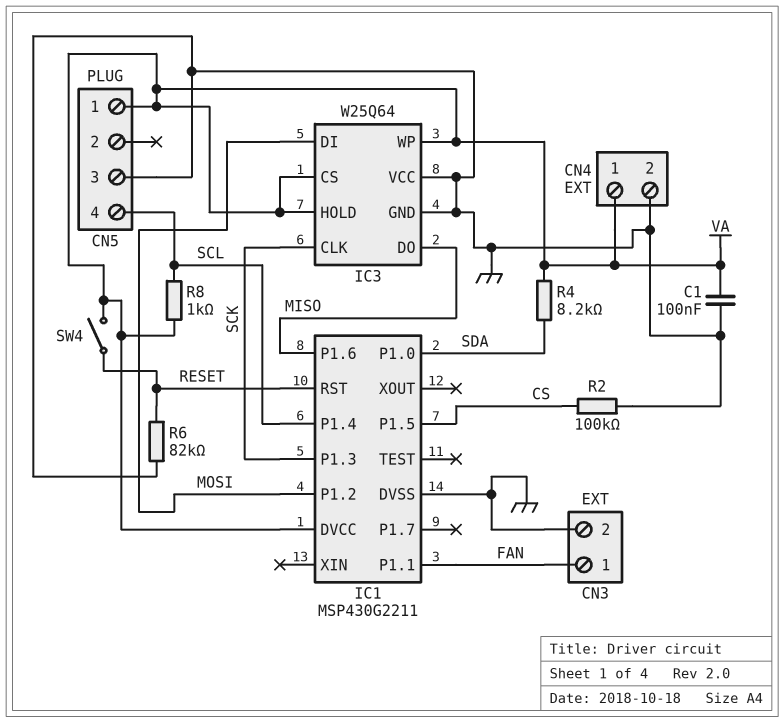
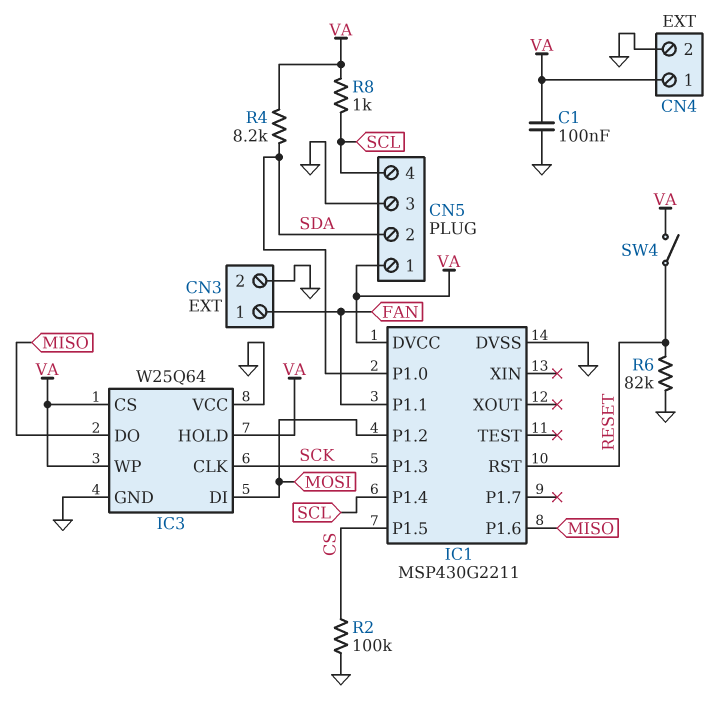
CN5 pin 2: none -> SDA

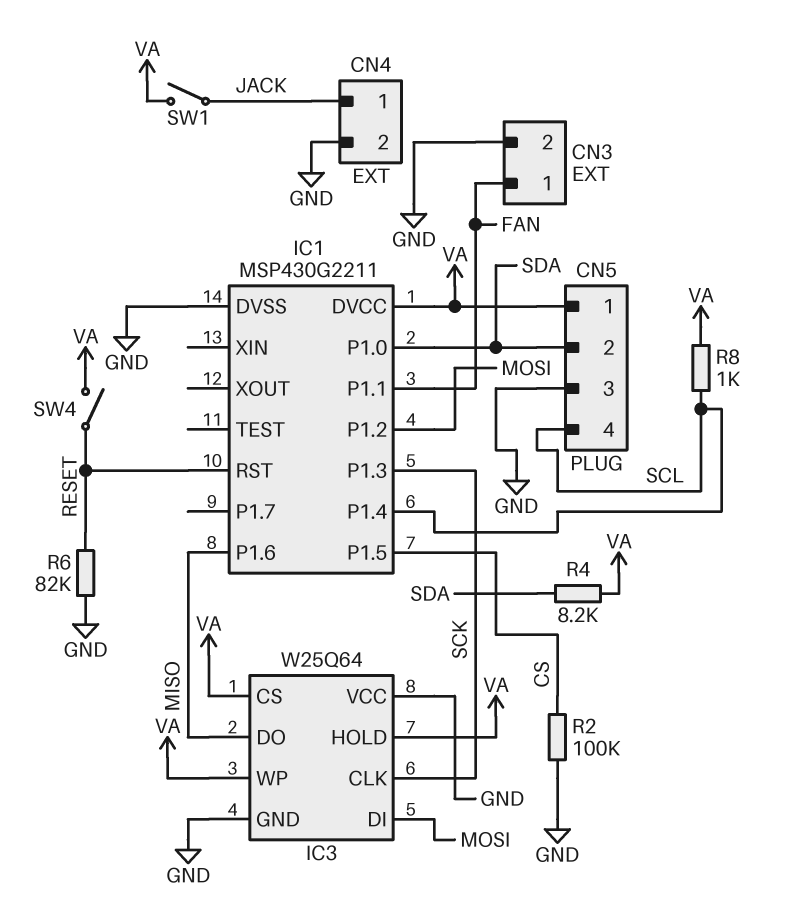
C1: 100nF (GND, VA) -> none
CN4 pin 1: VA -> JACK
SW1: none -> switch (JACK, VA)

